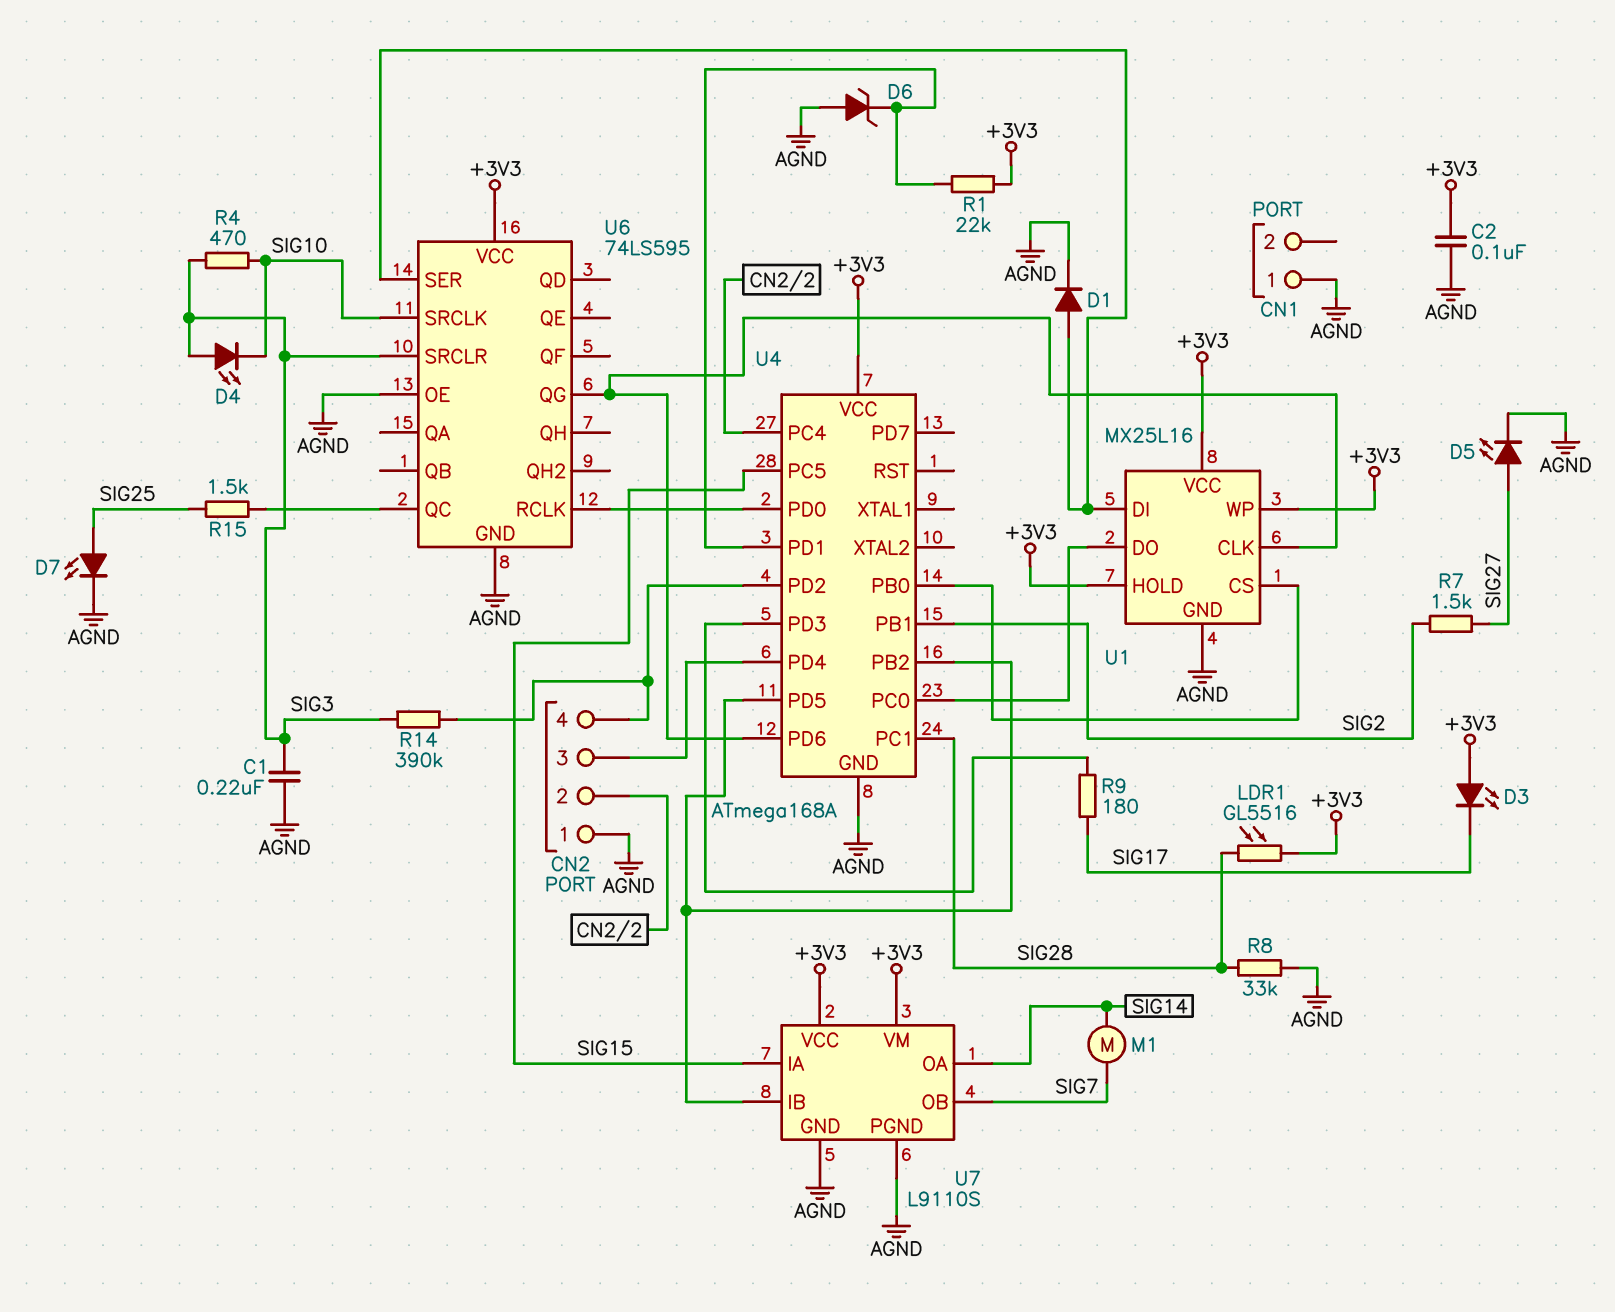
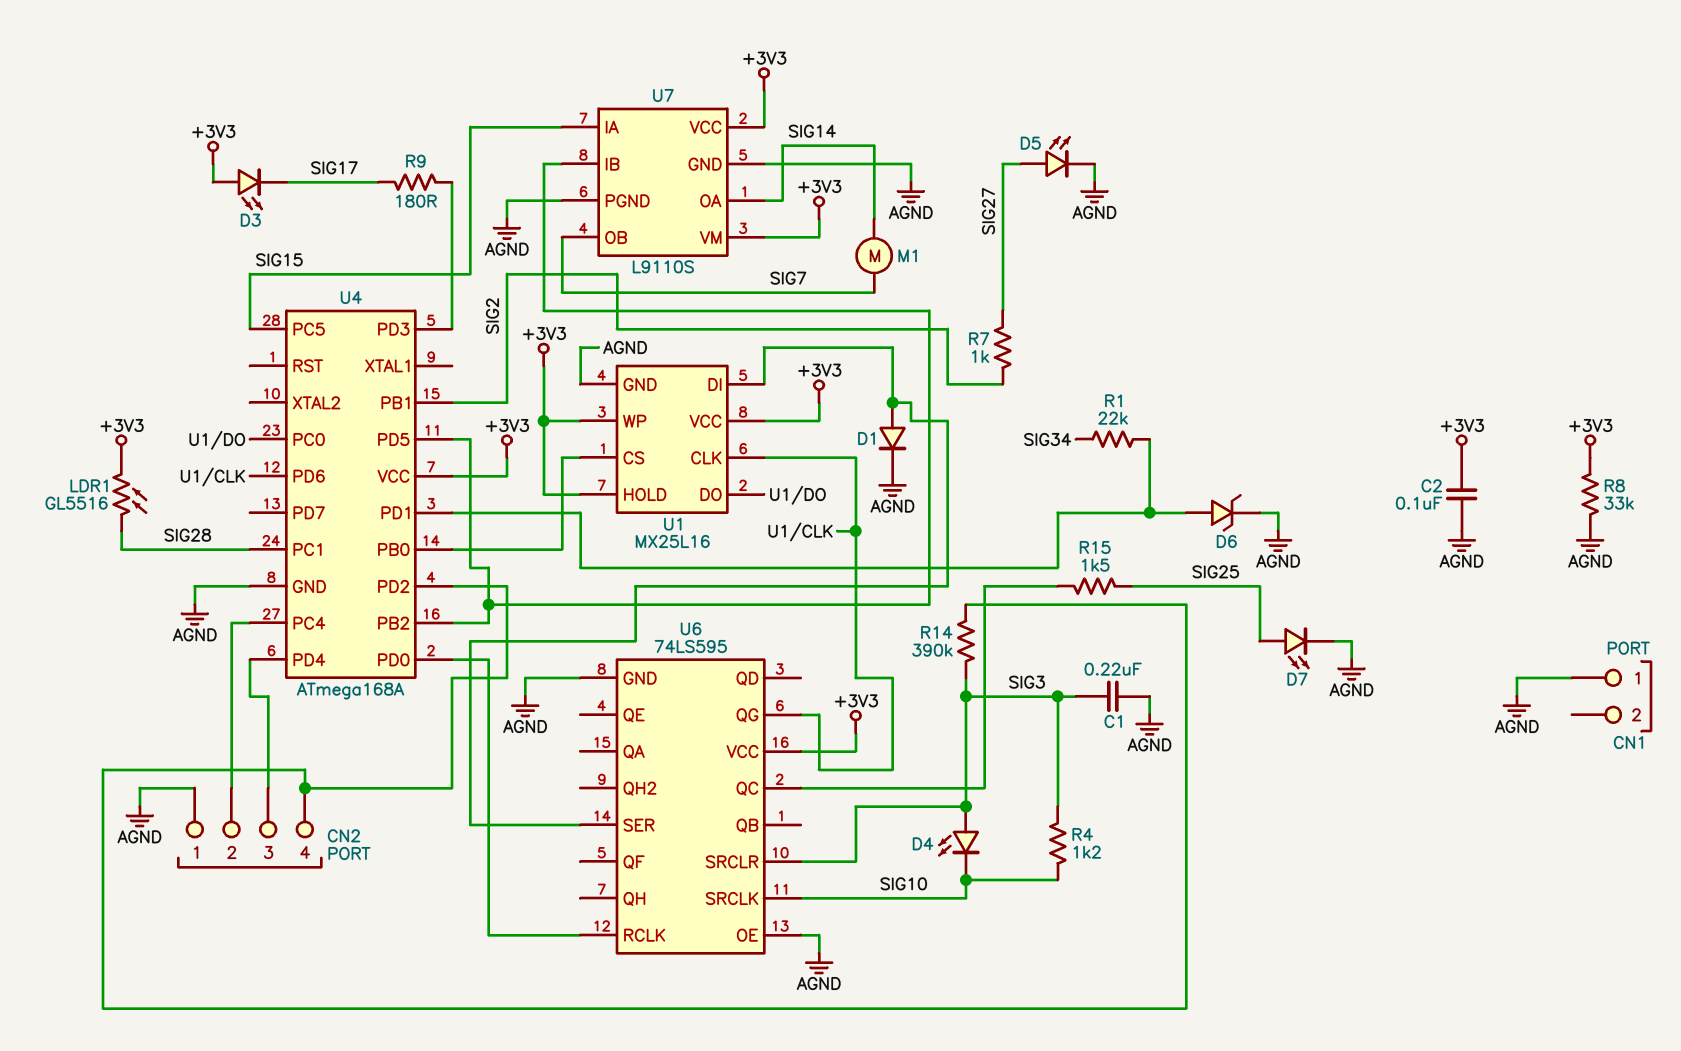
D6: zener (A AGND, K U4/PD1) -> zener (A U4/PD1, K AGND)
R1: 22k (+3V3, U4/PD1) -> 22k (SIG34, U4/PD1)
R4: 470 (SIG3, SIG10) -> 1.2k (SIG3, SIG10)
R7: 1.5k (SIG2, SIG27) -> 1k (SIG2, SIG27)
R8: 33k (AGND, SIG28) -> 33k (+3V3, AGND)

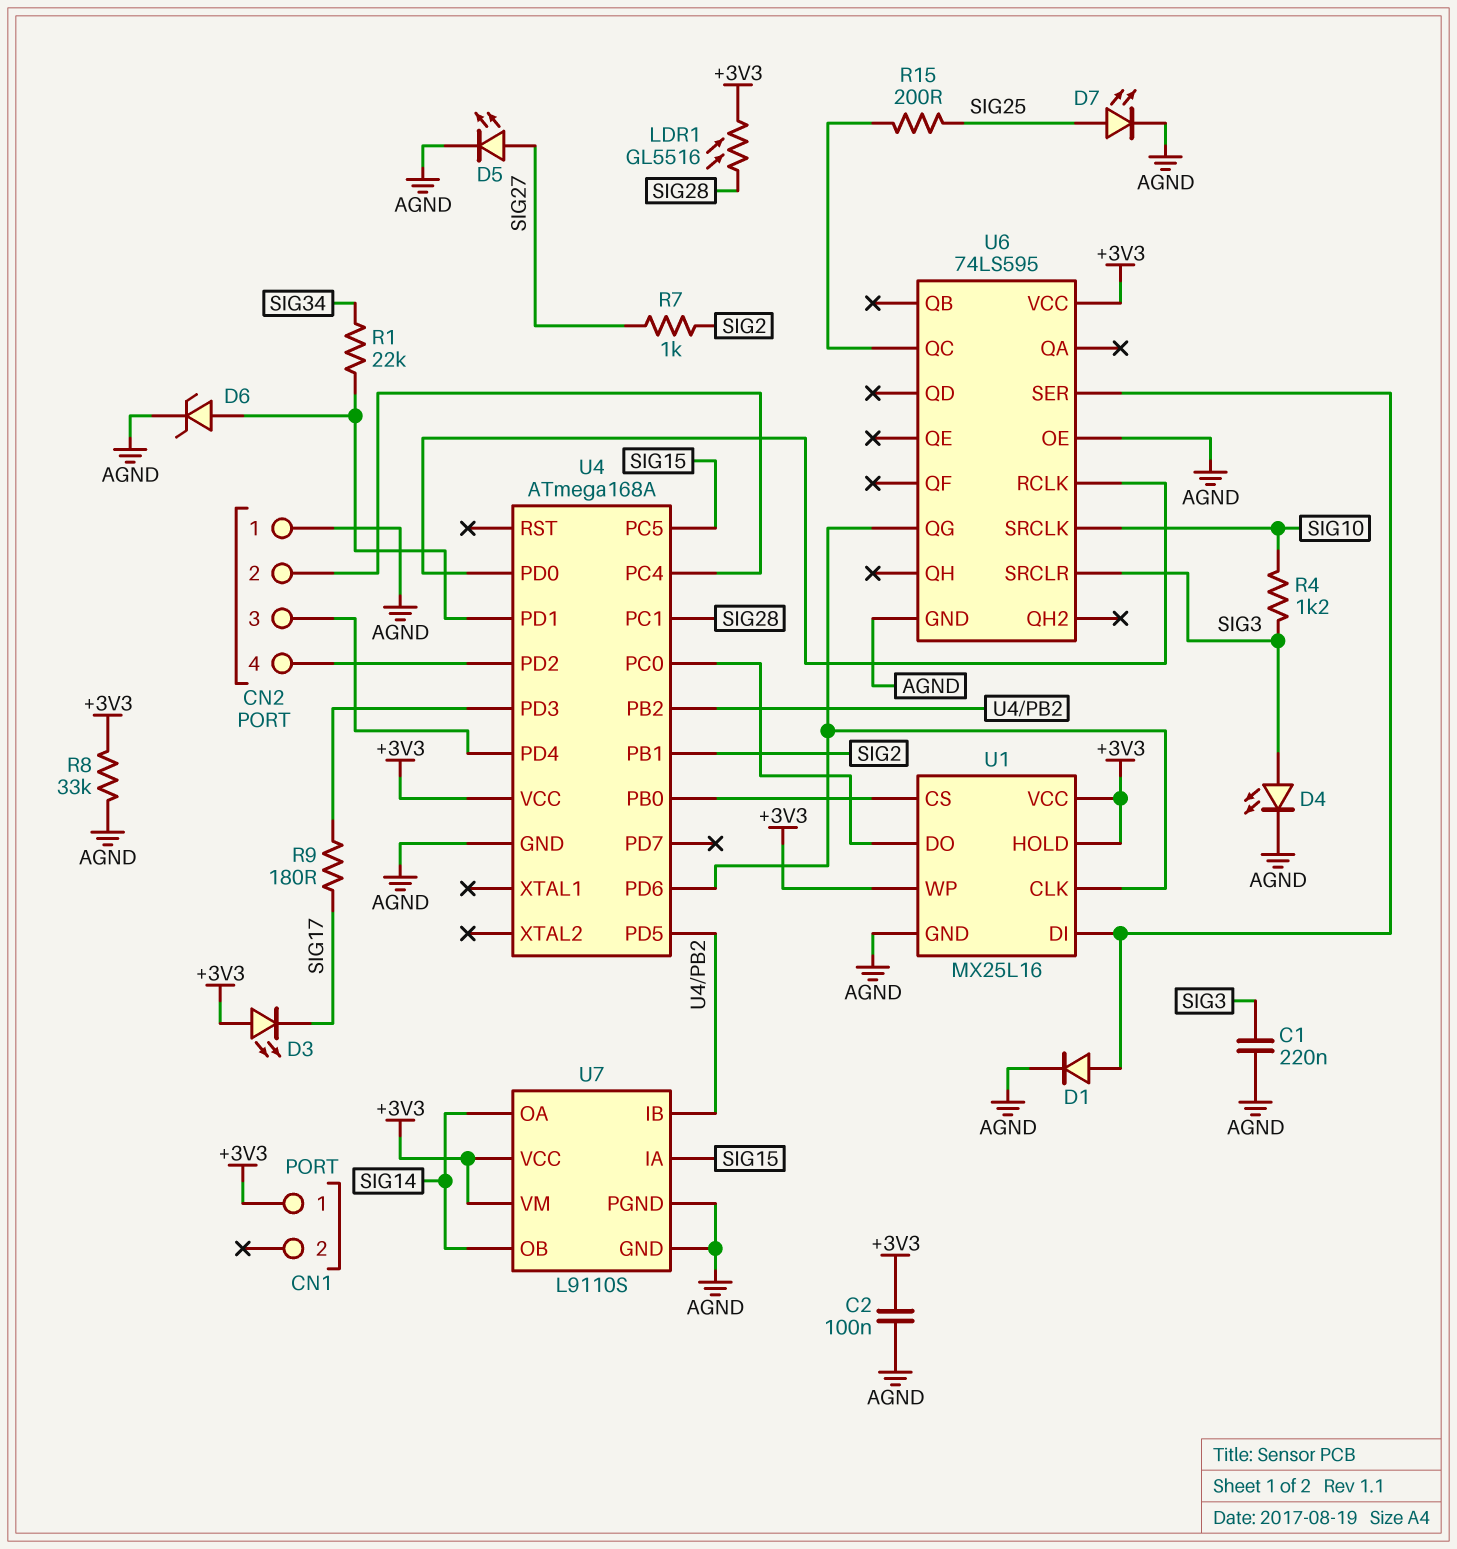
CN1 pin 1: AGND -> +3V3
D4: LED (A SIG3, K SIG10) -> LED (A SIG3, K AGND)
M1: motor (SIG7, SIG14) -> none
R14: 390k (CN2/4, SIG3) -> none
R15: 1.5k (SIG25, U6/QC) -> 200 (SIG25, U6/QC)
U7 pin OB: SIG7 -> SIG14

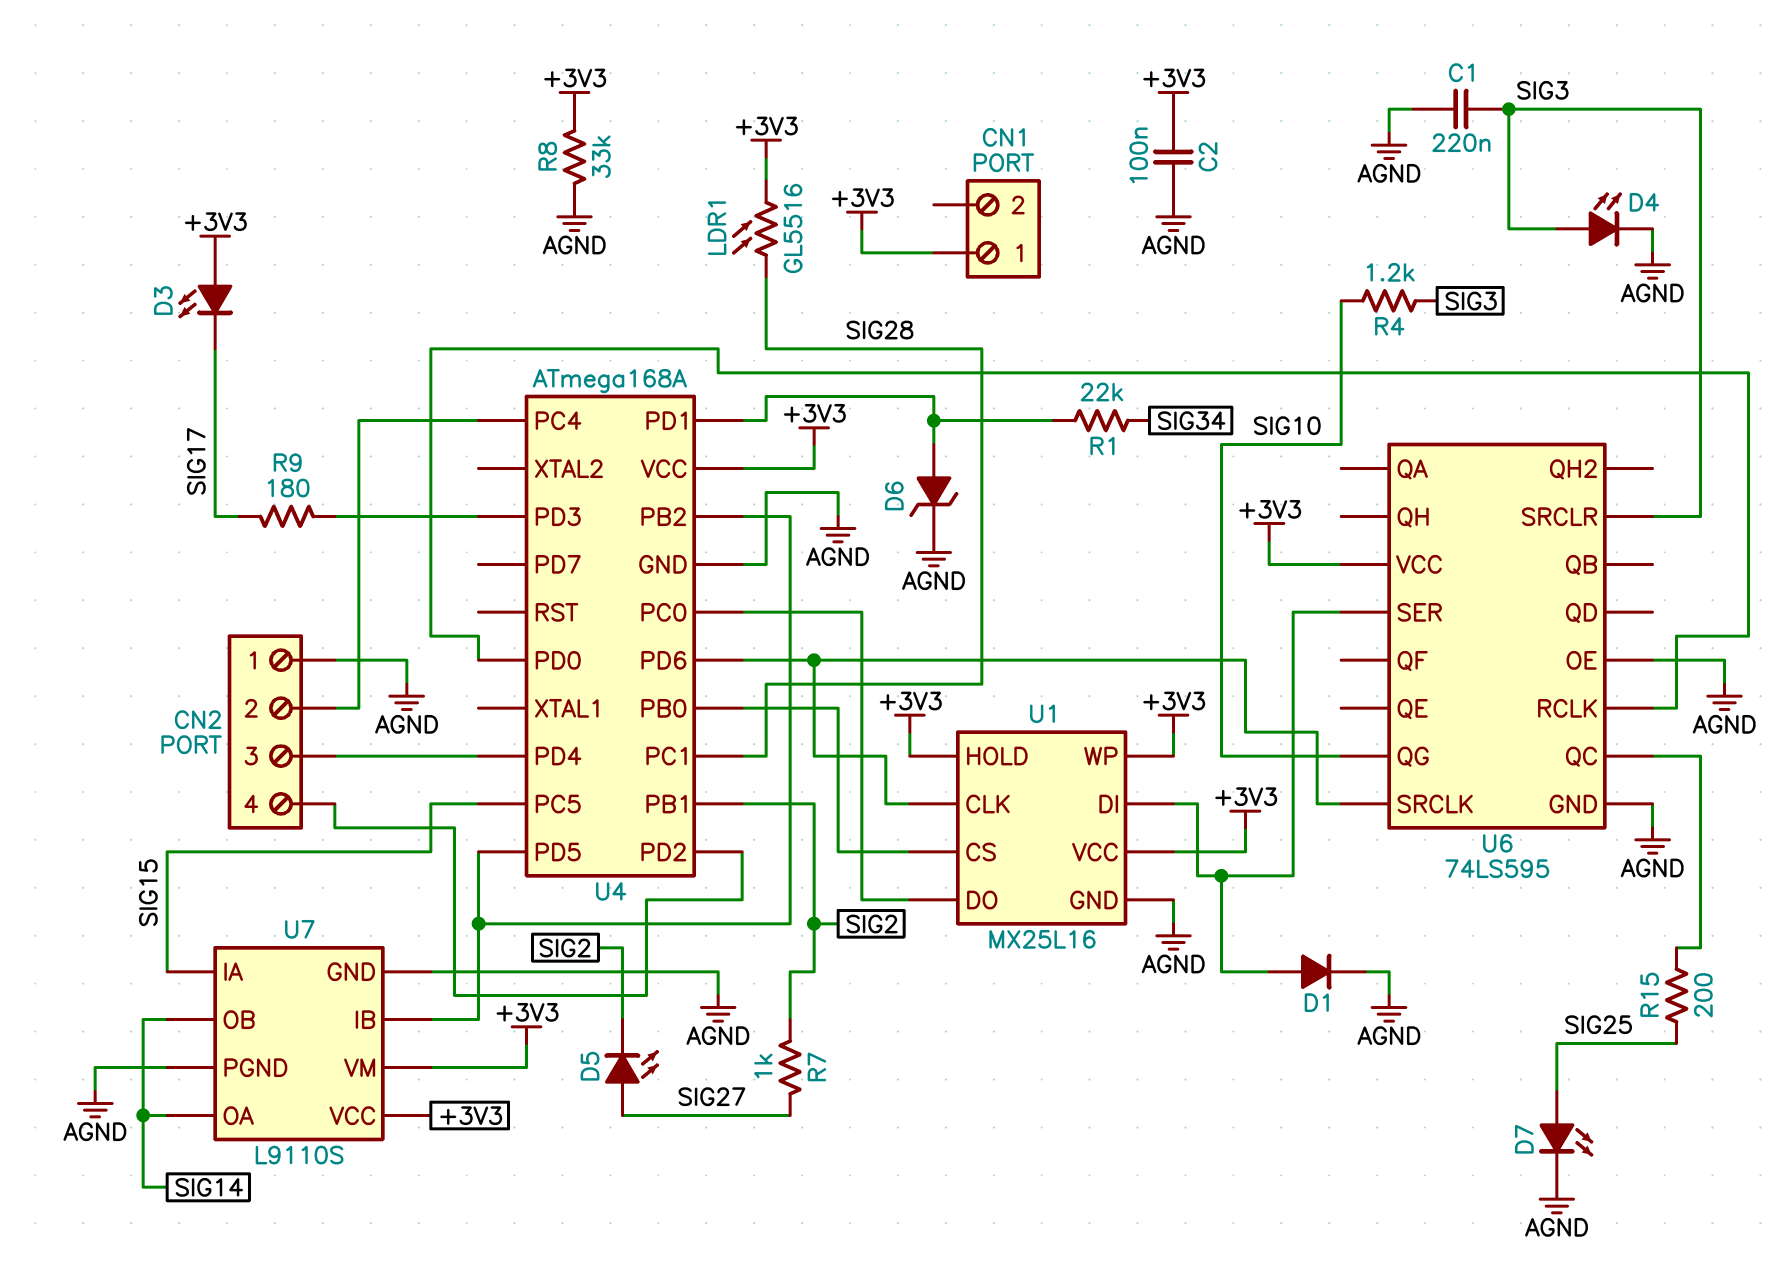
D5: LED (A SIG27, K AGND) -> LED (A SIG27, K SIG2)
U6 pin QG: U1/CLK -> SIG10
U6 pin SRCLK: SIG10 -> U1/CLK

